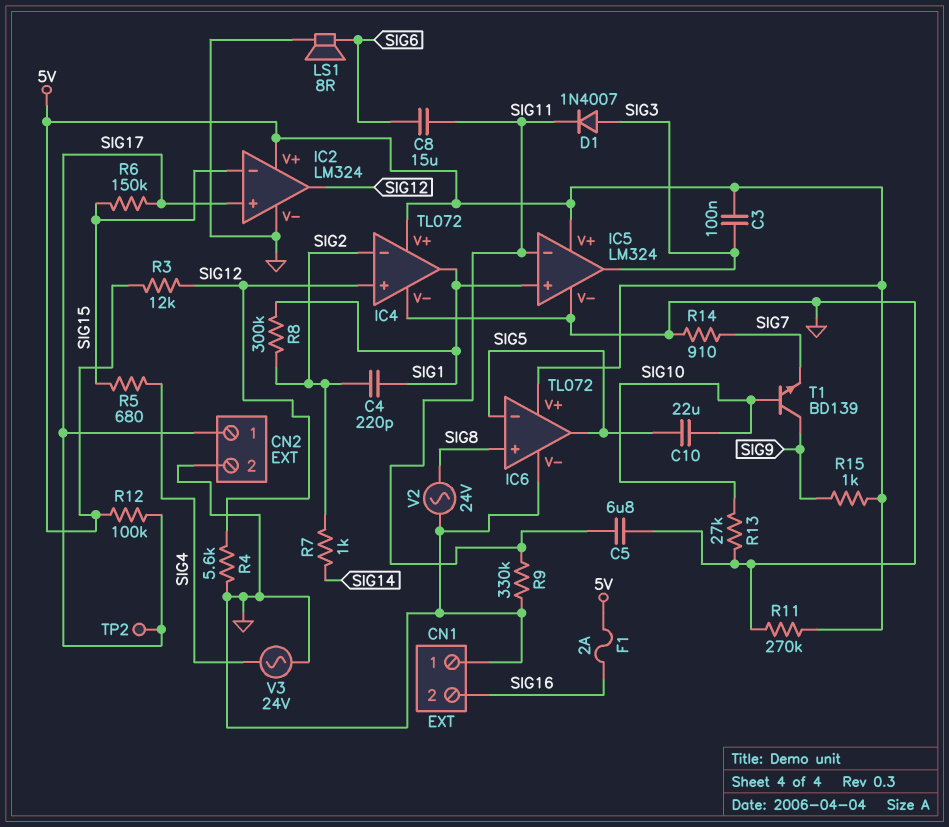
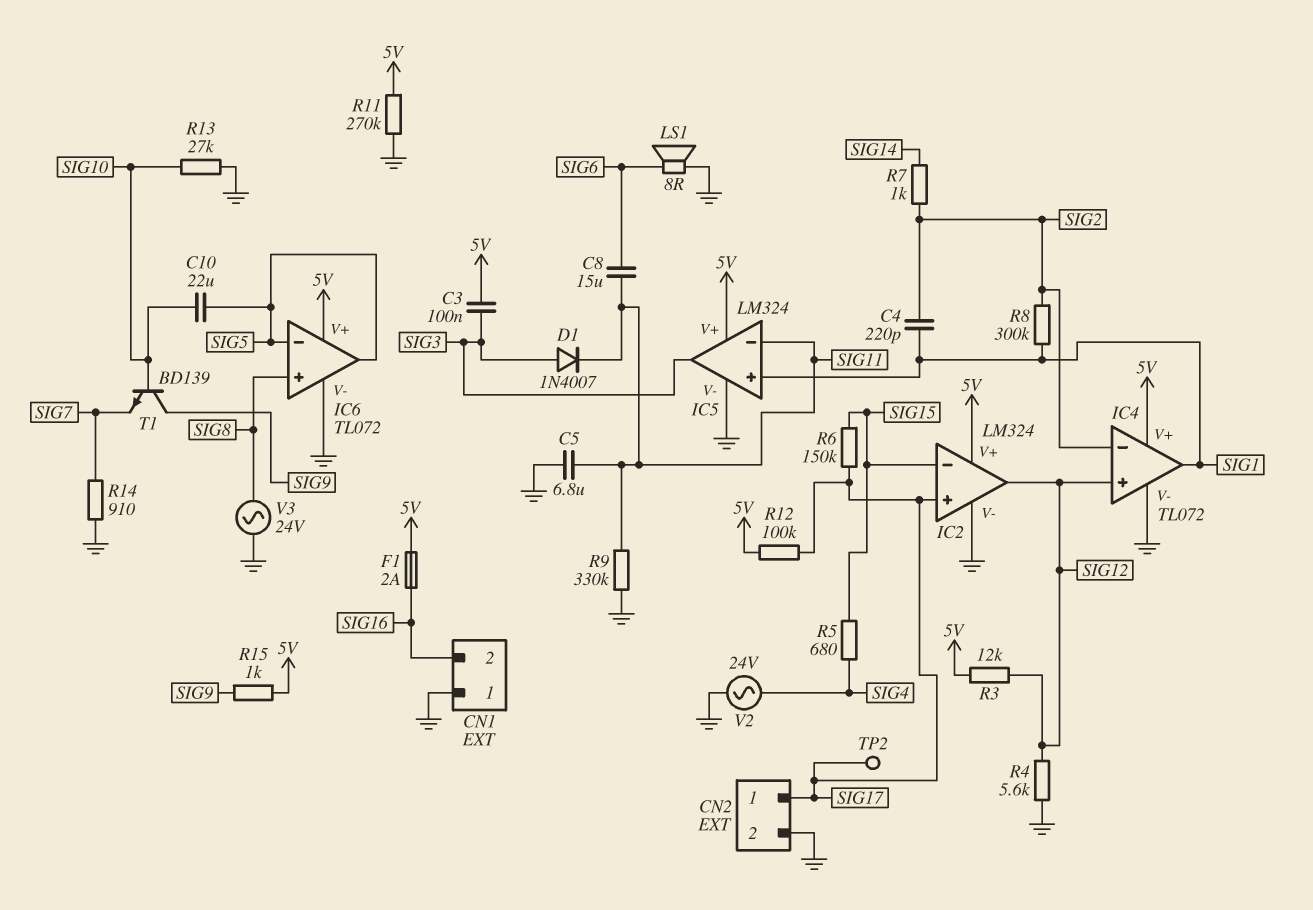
V2: AC 24V (GND, SIG8) -> AC 24V (GND, SIG4)
V3: AC 24V (GND, SIG4) -> AC 24V (GND, SIG8)

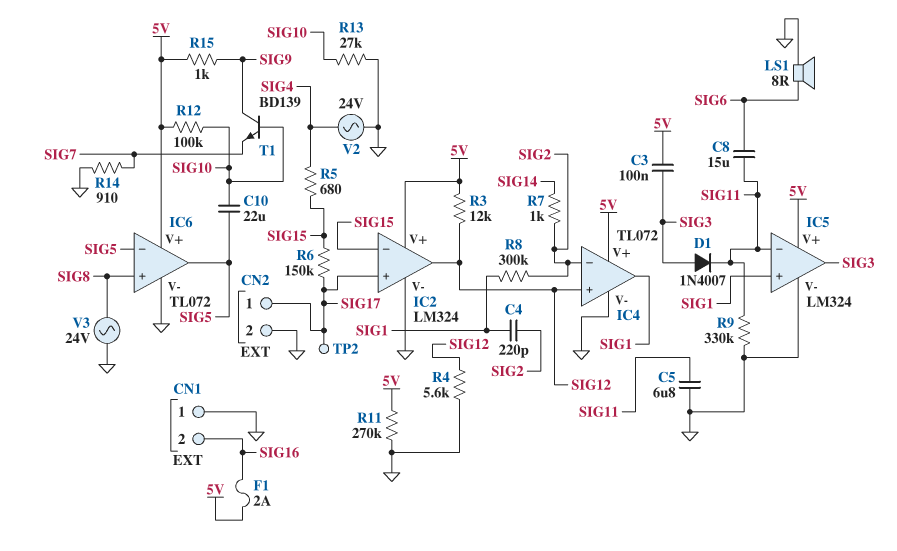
R12: 100k (5V, SIG17) -> 100k (5V, SIG10)

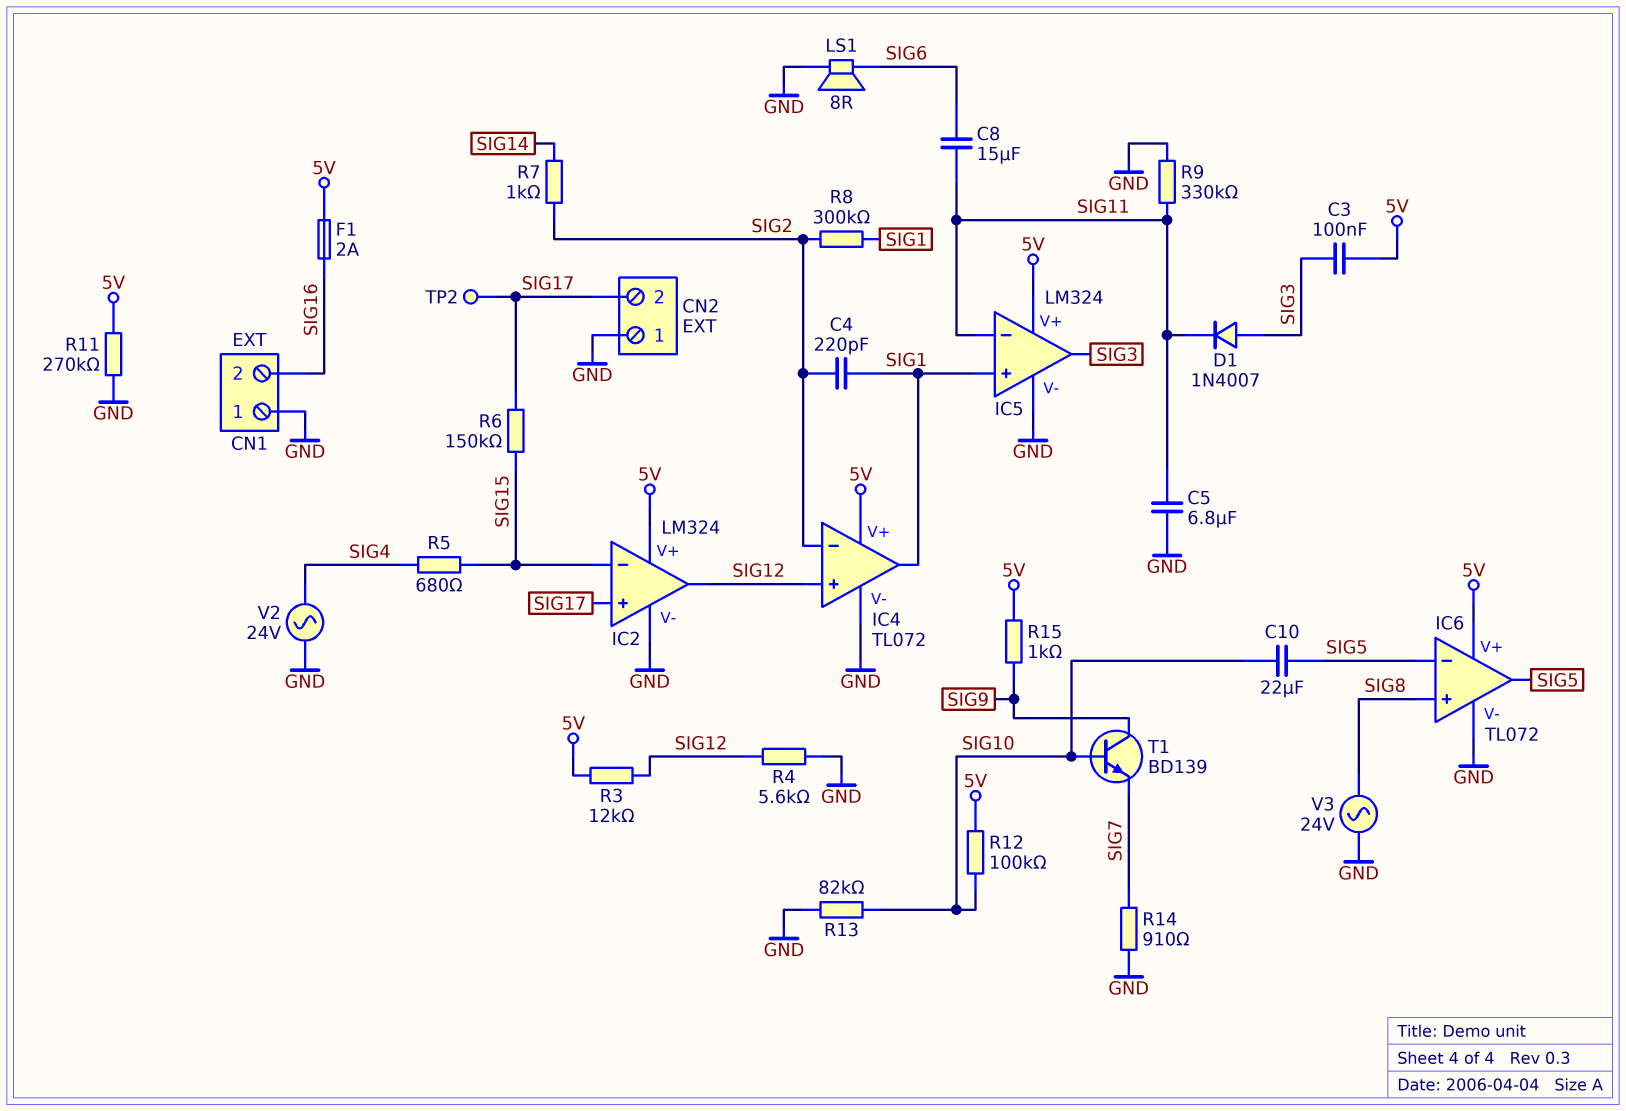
CN2 pin 1: SIG17 -> GND
CN2 pin 2: GND -> SIG17
R13: 27k (GND, SIG10) -> 82k (GND, SIG10)

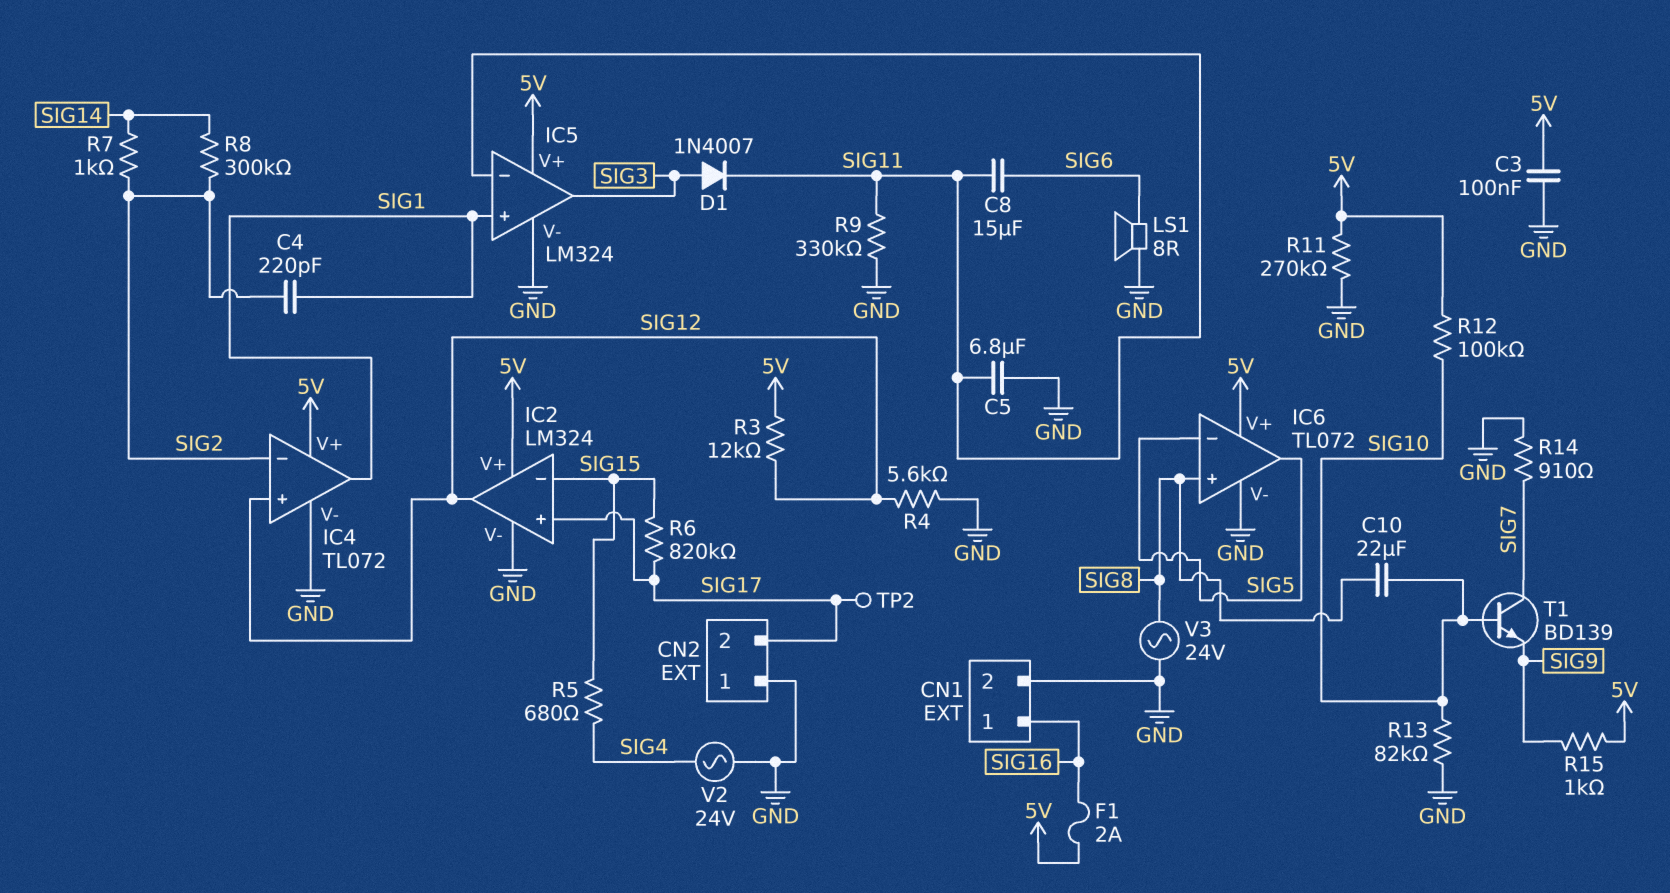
C3: 100nF (5V, SIG3) -> 100nF (5V, GND)
C10: 22uF (SIG5, SIG10) -> 22uF (SIG8, SIG10)
CN1 pin 1: GND -> SIG16
CN1 pin 2: SIG16 -> GND
R6: 150k (SIG15, SIG17) -> 820k (SIG15, SIG17)
R8: 300k (SIG1, SIG2) -> 300k (SIG2, SIG14)
T1: NPN BD139 (B SIG10, C SIG9, E SIG7) -> NPN BD139 (B SIG10, C SIG7, E SIG9)

